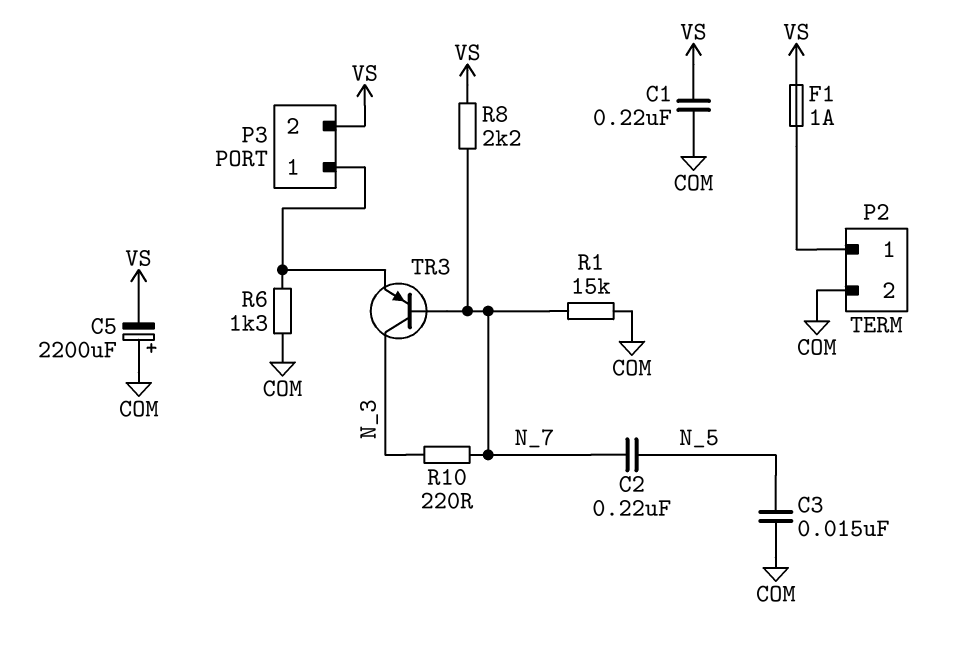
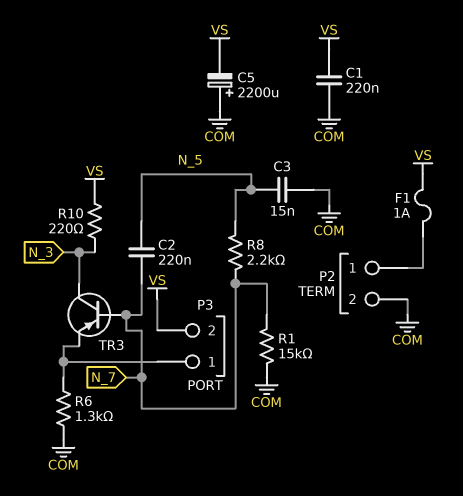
R8: 2.2k (N_7, VS) -> 2.2k (N_5, N_7)
R10: 220 (N_3, N_7) -> 220 (N_3, VS)

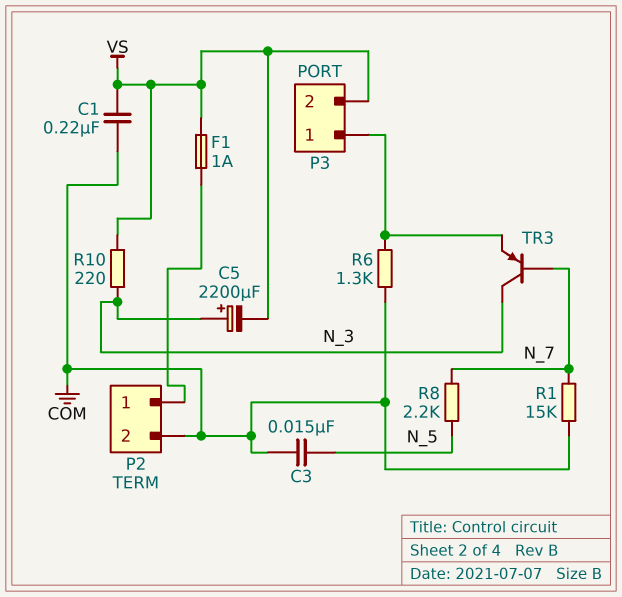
C2: 220nF (N_5, N_7) -> none
C5: 2200uF (plus COM, minus VS) -> 2200uF (plus N_3, minus VS)

